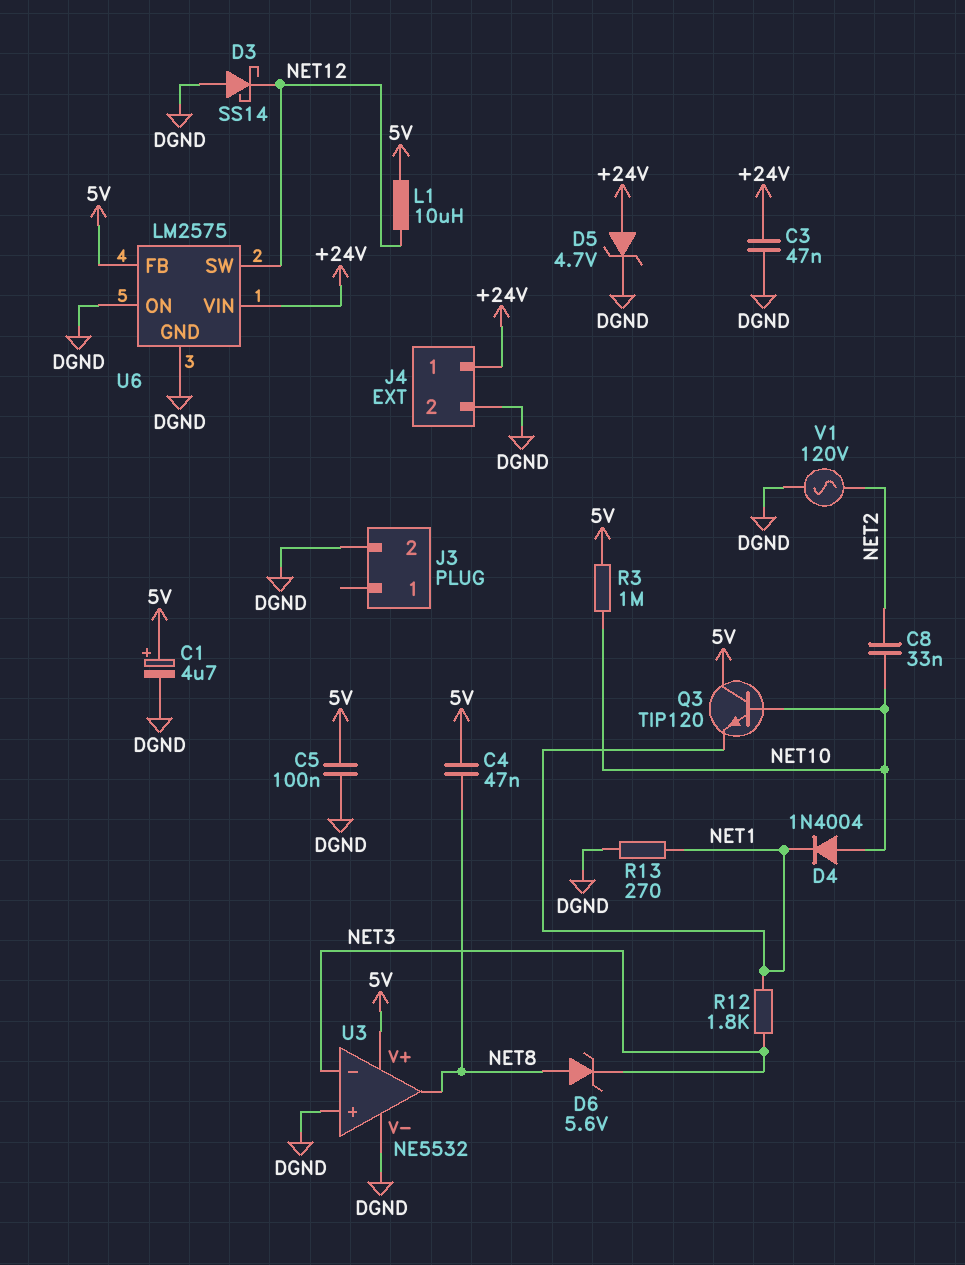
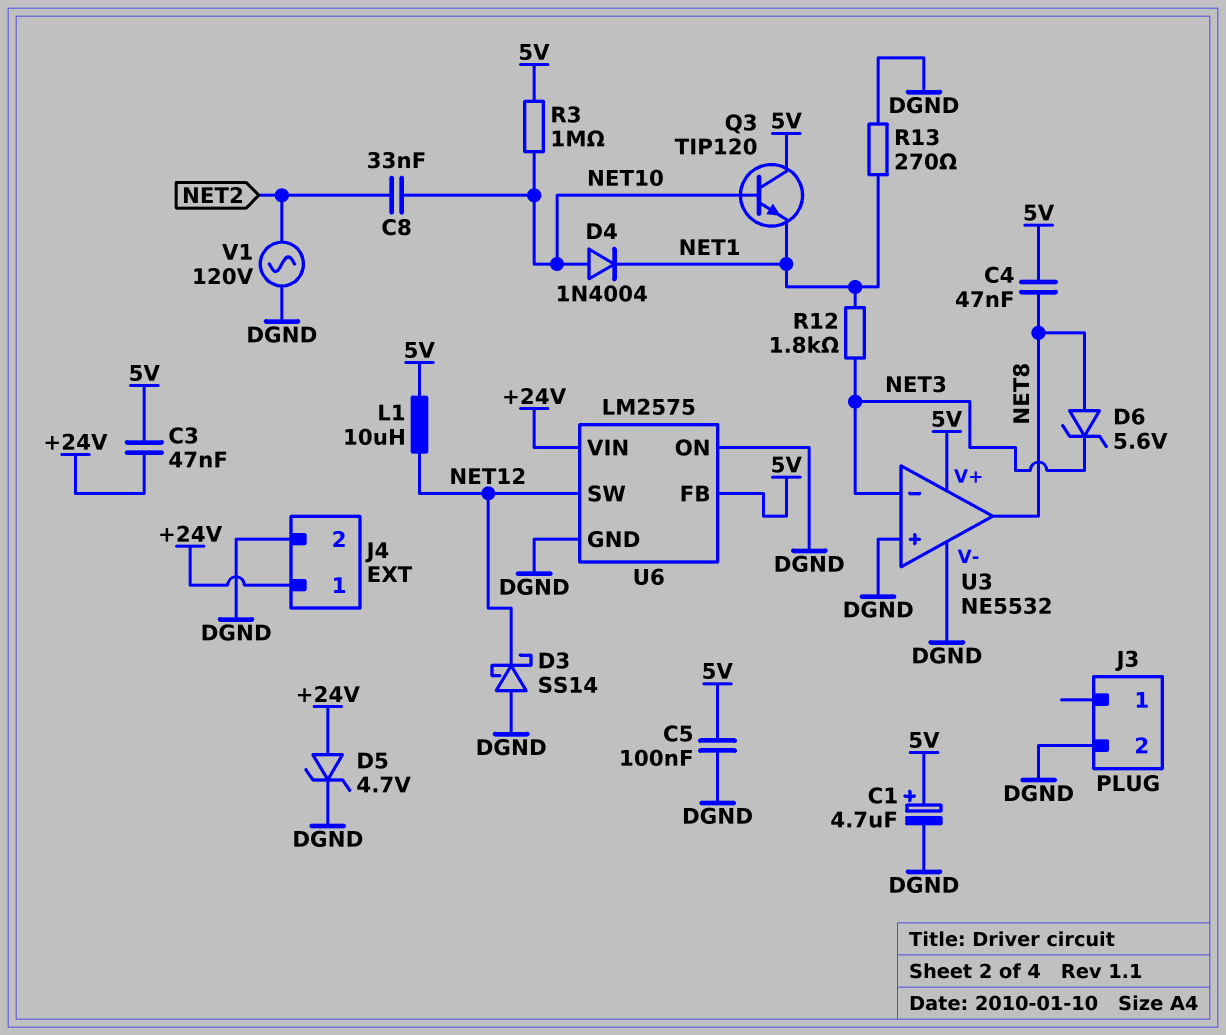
C3: 47nF (+24V, DGND) -> 47nF (+24V, 5V)

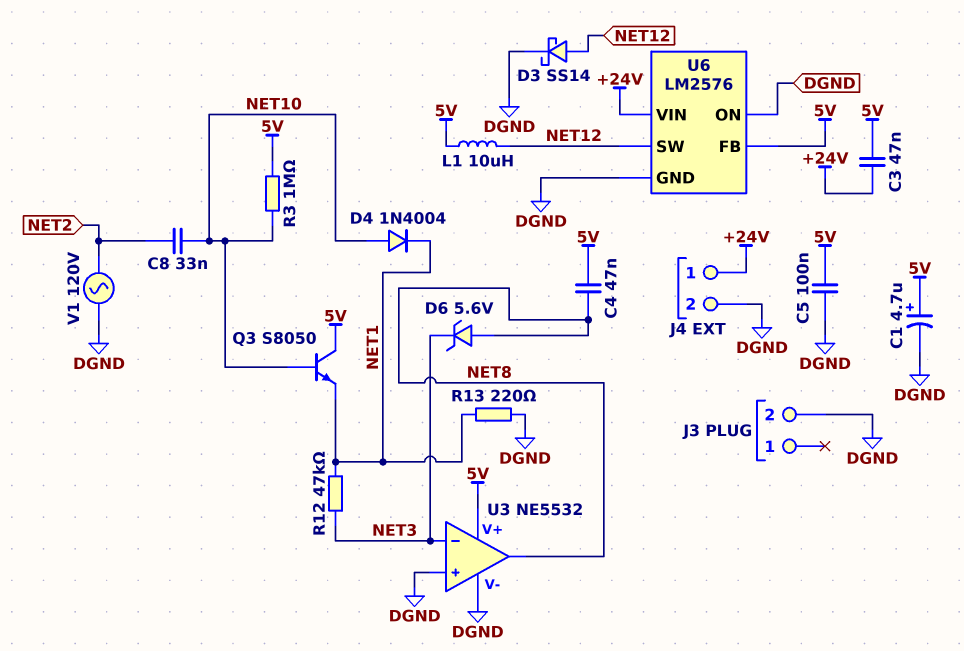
D3: schottky SS14 (A DGND, K NET12) -> schottky SS14 (A NET12, K DGND)
D5: zener 4.7V (A +24V, K DGND) -> none
Q3: NPN TIP120 (B NET10, C 5V, E NET1) -> NPN S8050 (B NET10, C 5V, E NET1)
R12: 1.8k (NET1, NET3) -> 47k (NET1, NET3)
R13: 270 (DGND, NET1) -> 220 (DGND, NET1)
U6: LM2575 -> LM2576

